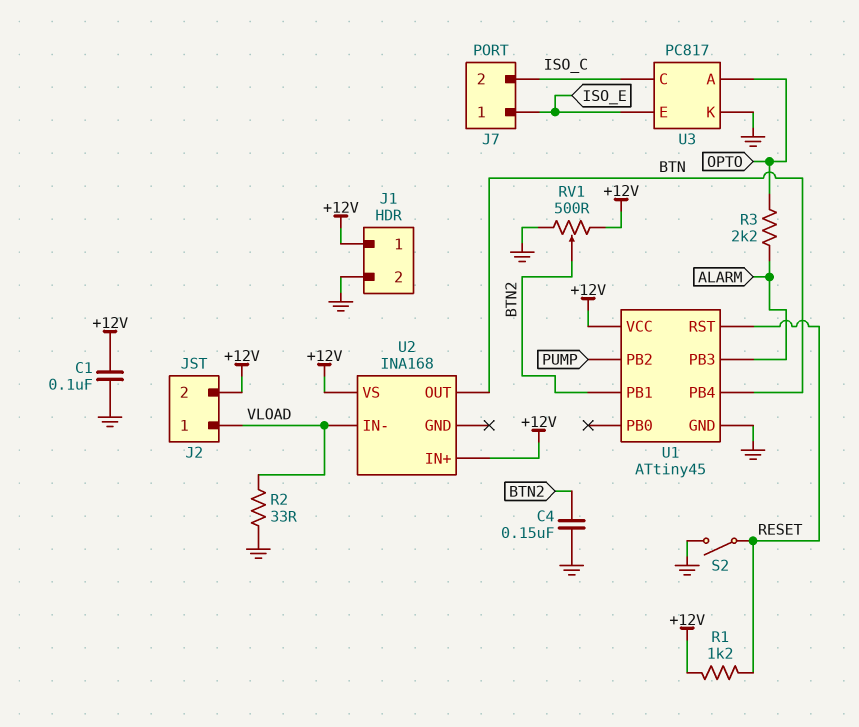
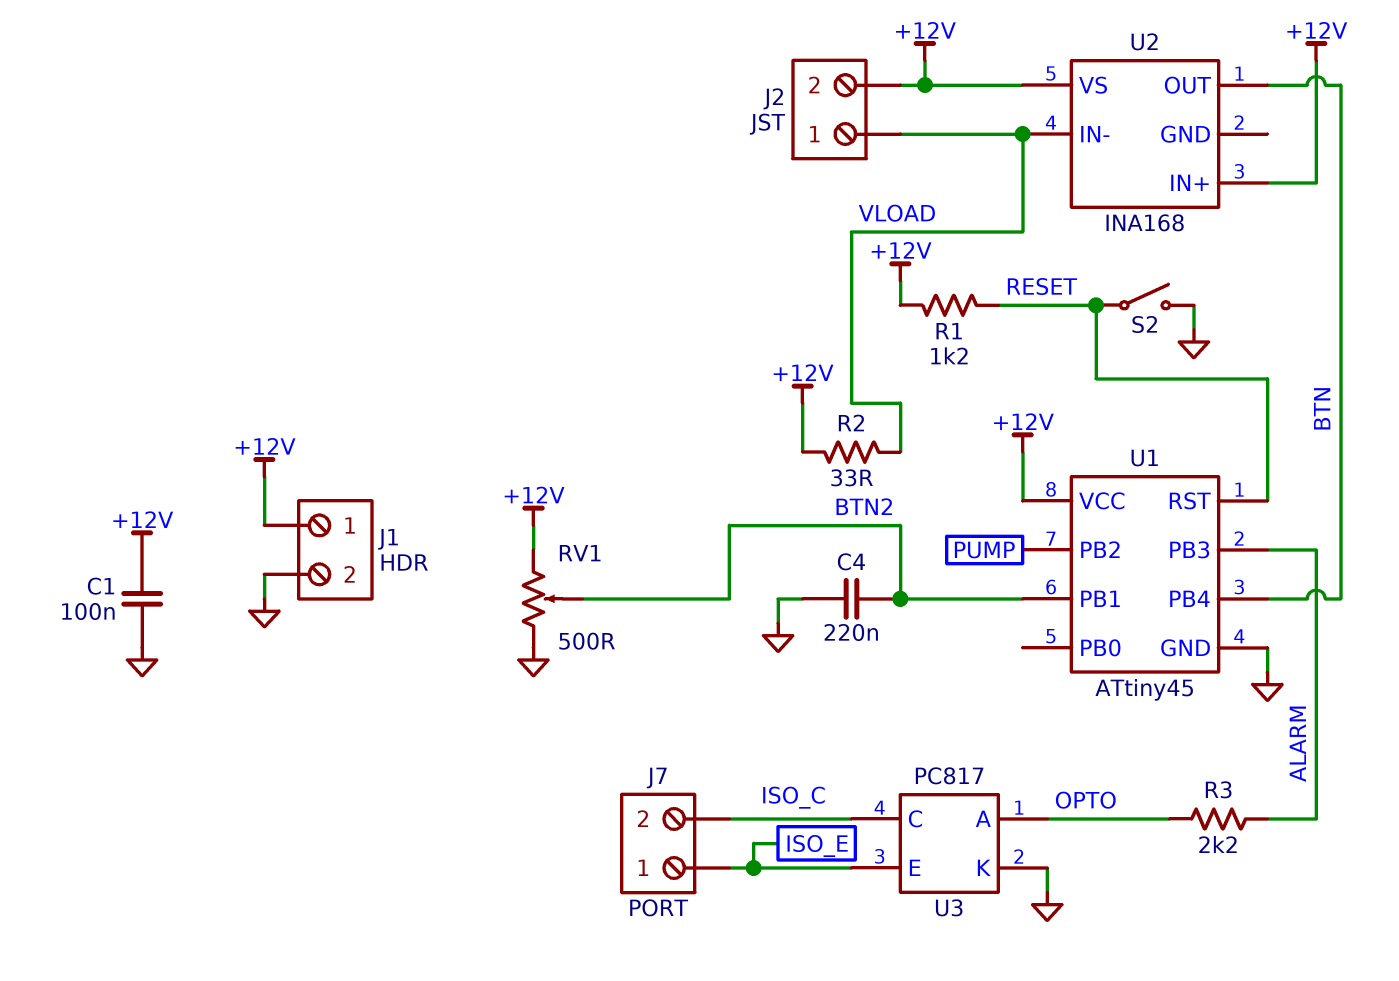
C4: 150nF (BTN2, GND) -> 220nF (BTN2, GND)
R2: 33 (GND, VLOAD) -> 33 (+12V, VLOAD)

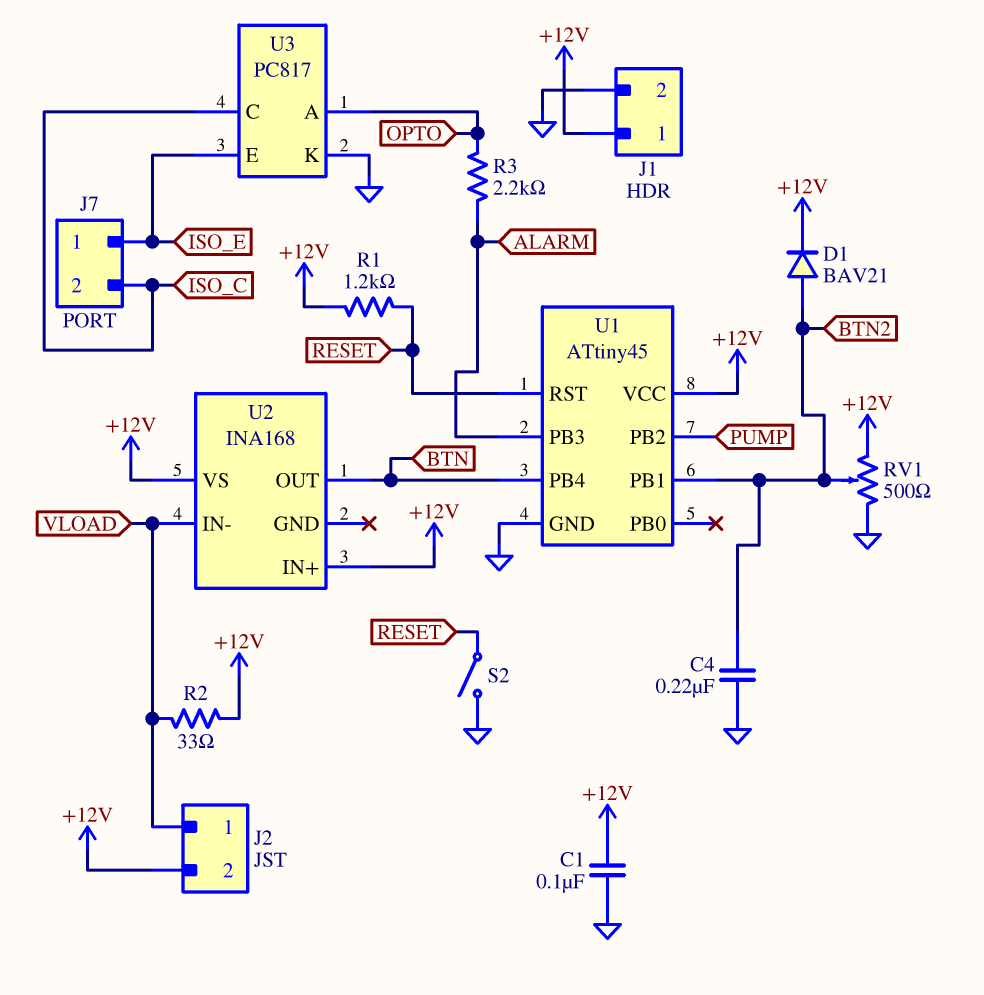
D1: none -> diode BAV21 (A BTN2, K +12V)

